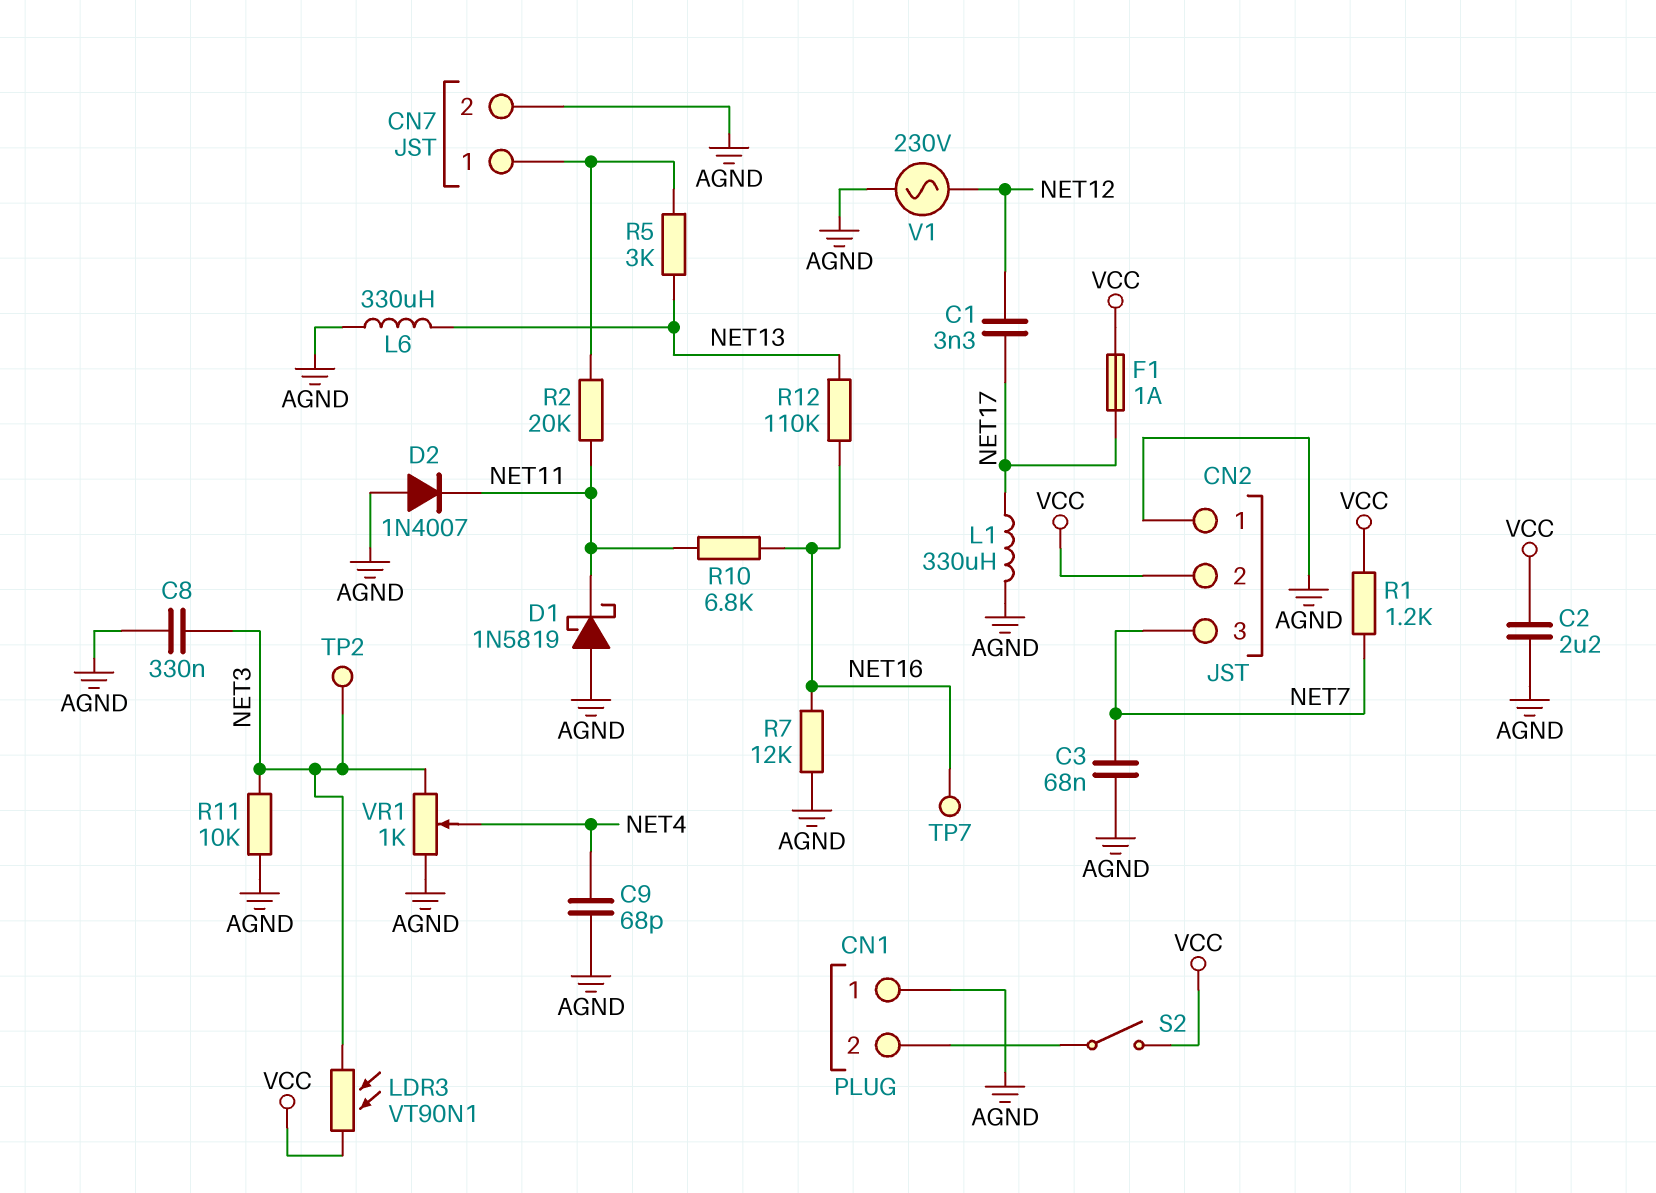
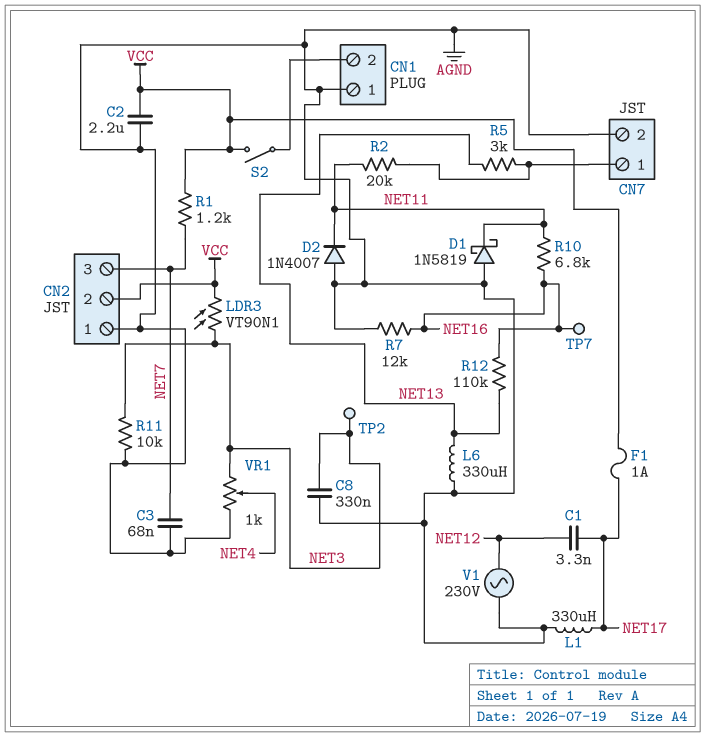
C9: 68pF (AGND, NET4) -> none

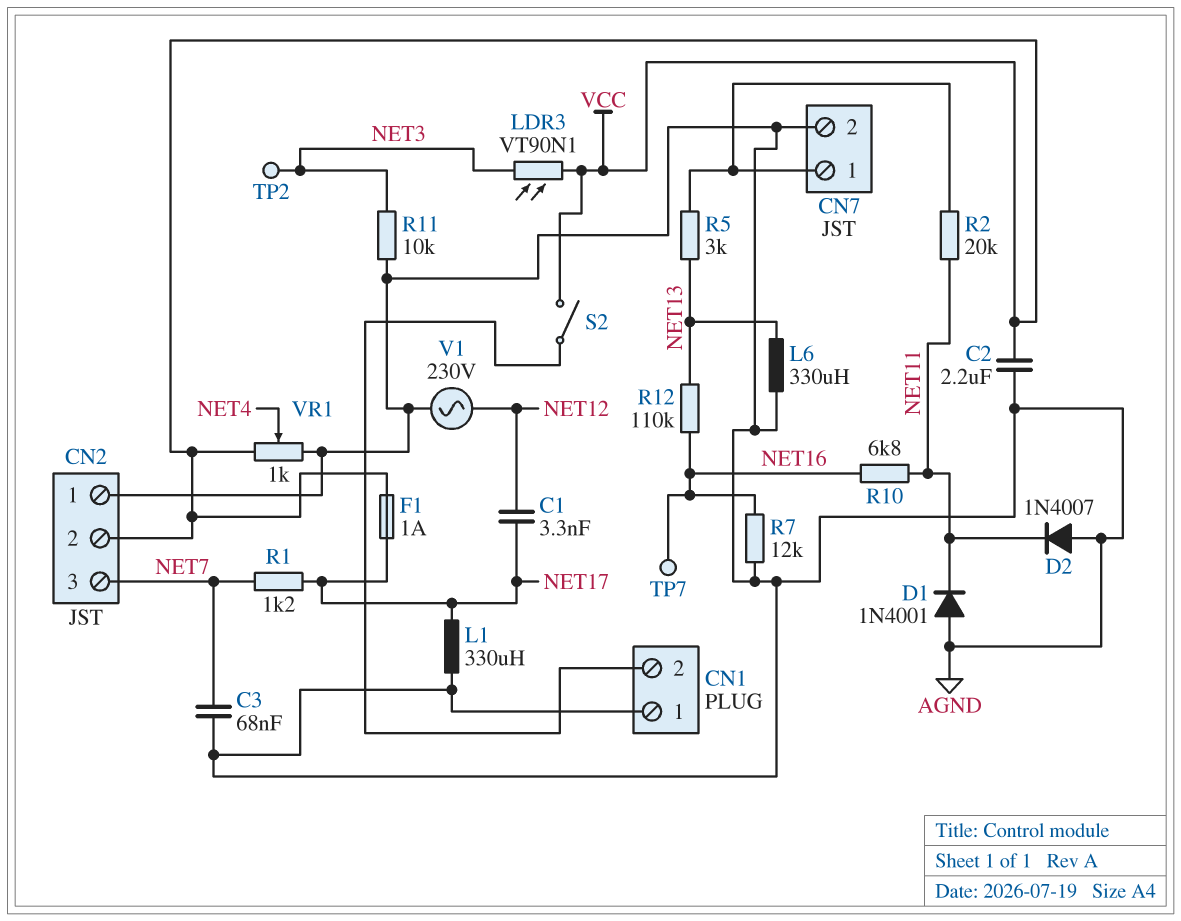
C8: 330nF (AGND, NET3) -> none
D1: schottky 1N5819 (A AGND, K NET11) -> diode 1N4001 (A AGND, K NET11)
R1: 1.2k (NET7, VCC) -> 1.2k (NET7, NET17)
VR1: 1k (AGND, NET3, wiper NET4) -> 1k (AGND, VCC, wiper NET4)

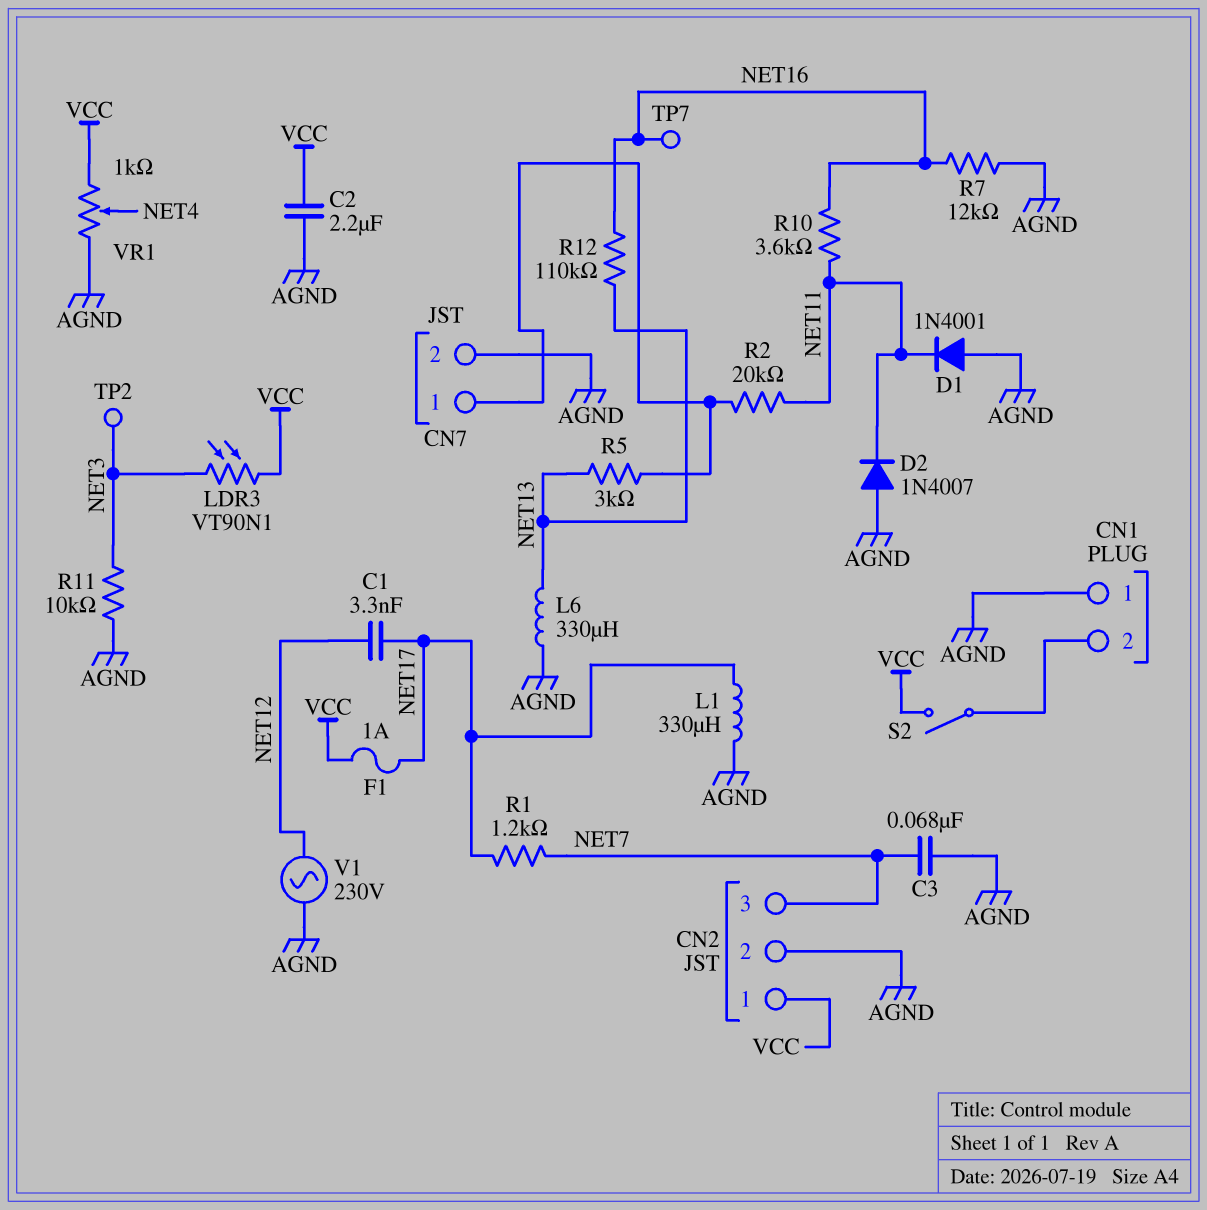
CN2 pin 1: AGND -> VCC
CN2 pin 2: VCC -> AGND
R10: 6.8k (NET11, NET16) -> 3.6k (NET11, NET16)

